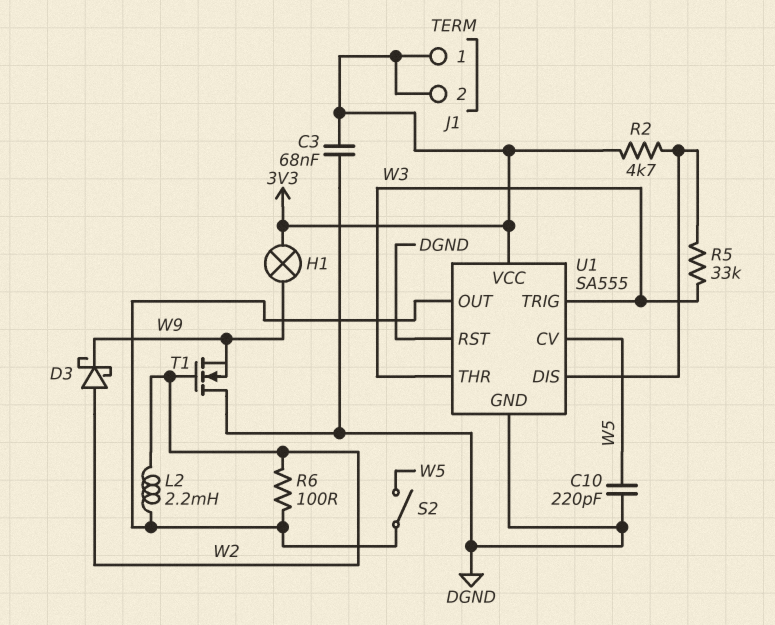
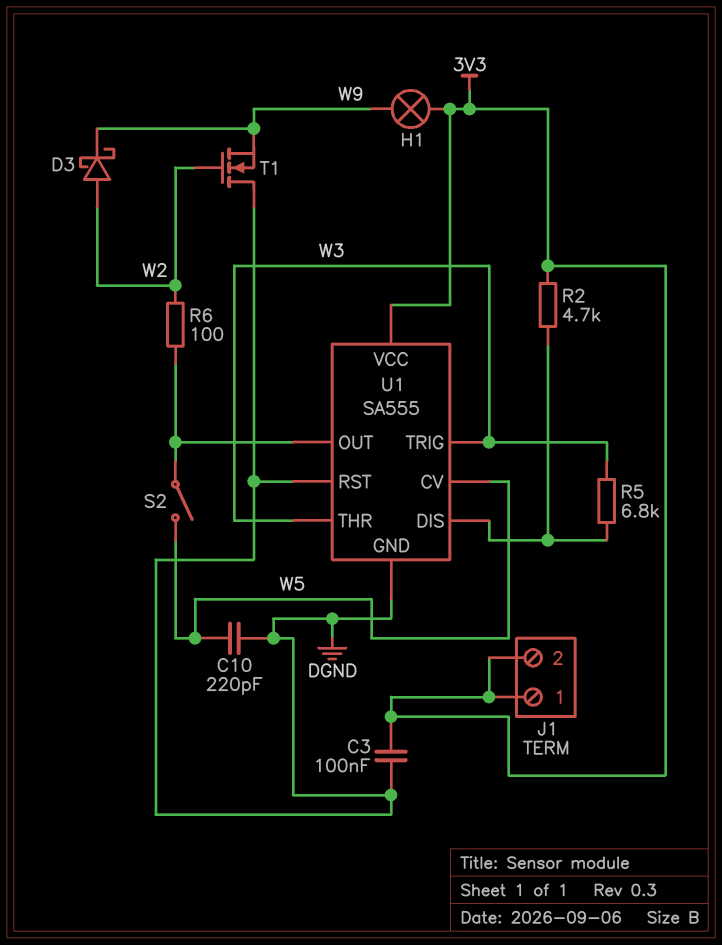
C3: 68nF (3V3, DGND) -> 100nF (3V3, DGND)
L2: 2.2mH (U1/OUT, W2) -> none
R5: 33k (U1/DIS, W3) -> 6.8k (U1/DIS, W3)

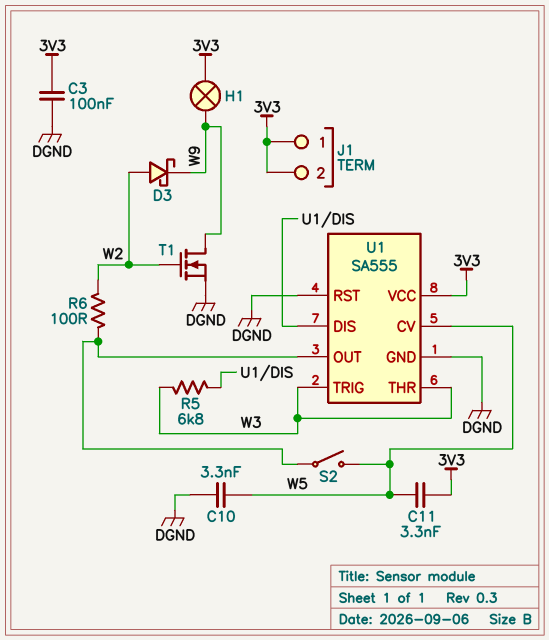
C10: 220pF (DGND, W5) -> 3.3nF (DGND, W5)
C11: none -> 3.3nF (3V3, W5)
R2: 4.7k (3V3, U1/DIS) -> none
T1: NMOS (G W2, D DGND, S W9) -> NMOS (G W2, D W9, S DGND)

